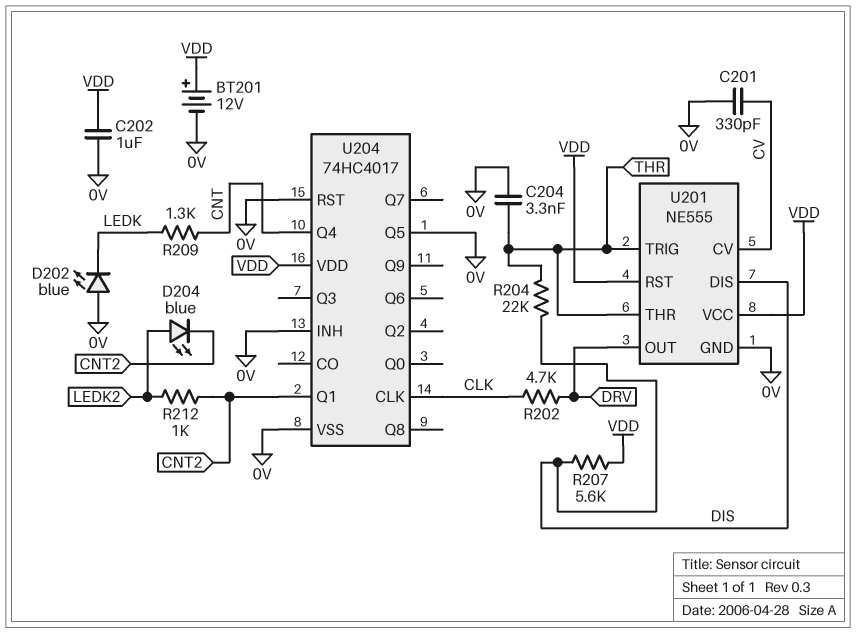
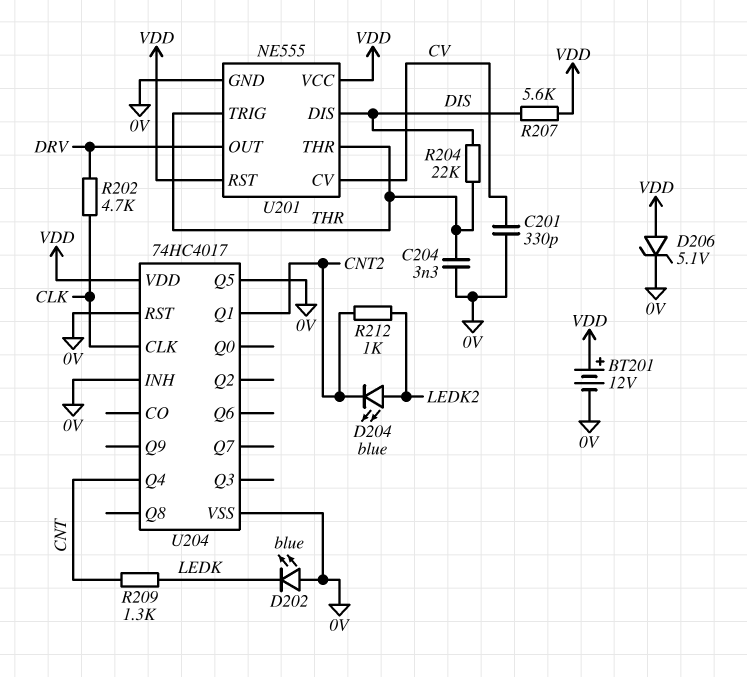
C202: 1uF (0V, VDD) -> none
D206: none -> zener 5.1V (A VDD, K 0V)

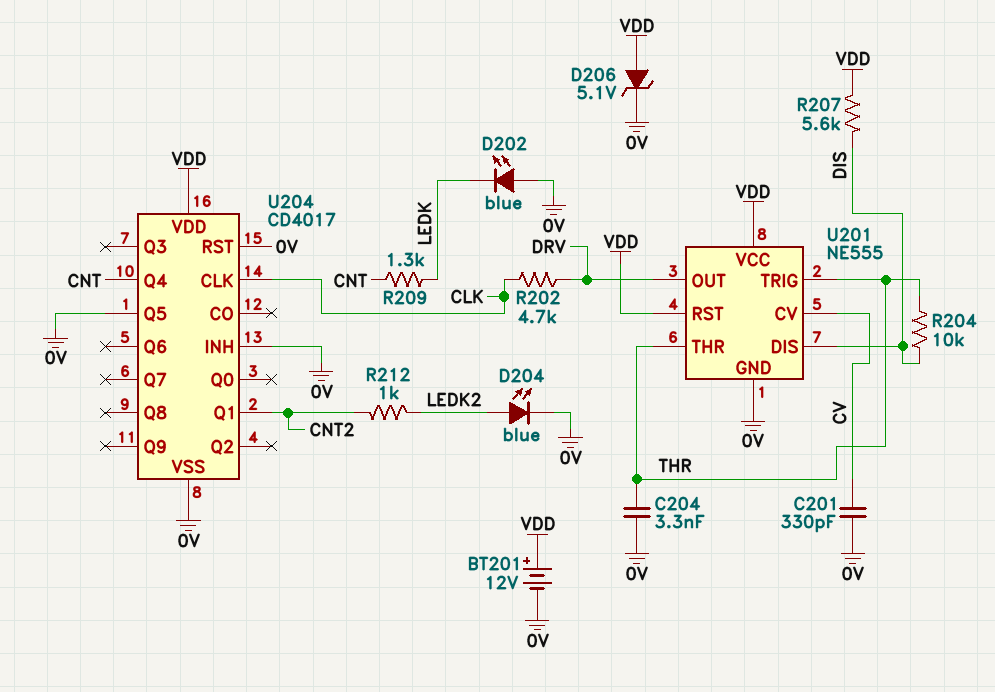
D204: LED blue (A LEDK2, K CNT2) -> LED blue (A LEDK2, K 0V)
R204: 22k (DIS, THR) -> 10k (DIS, THR)
U204: 74HC4017 -> CD4017

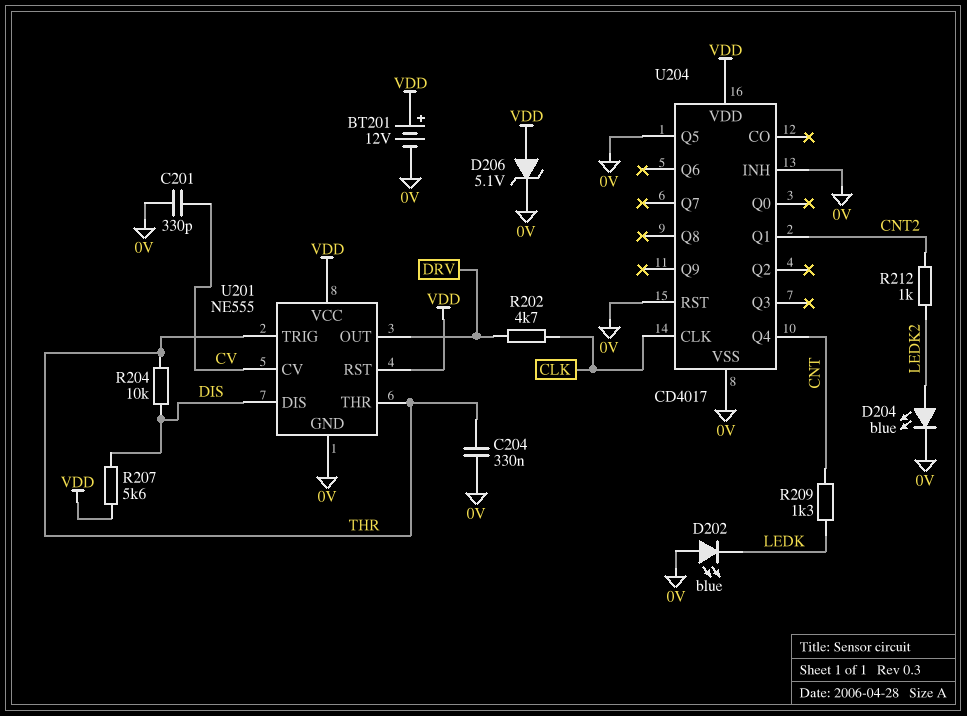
C204: 3.3nF (0V, THR) -> 330nF (0V, THR)

